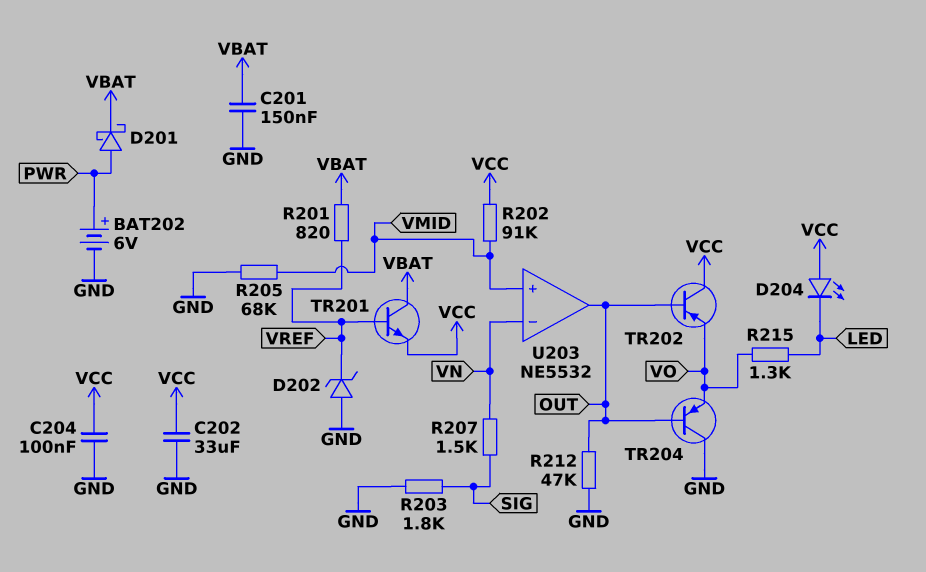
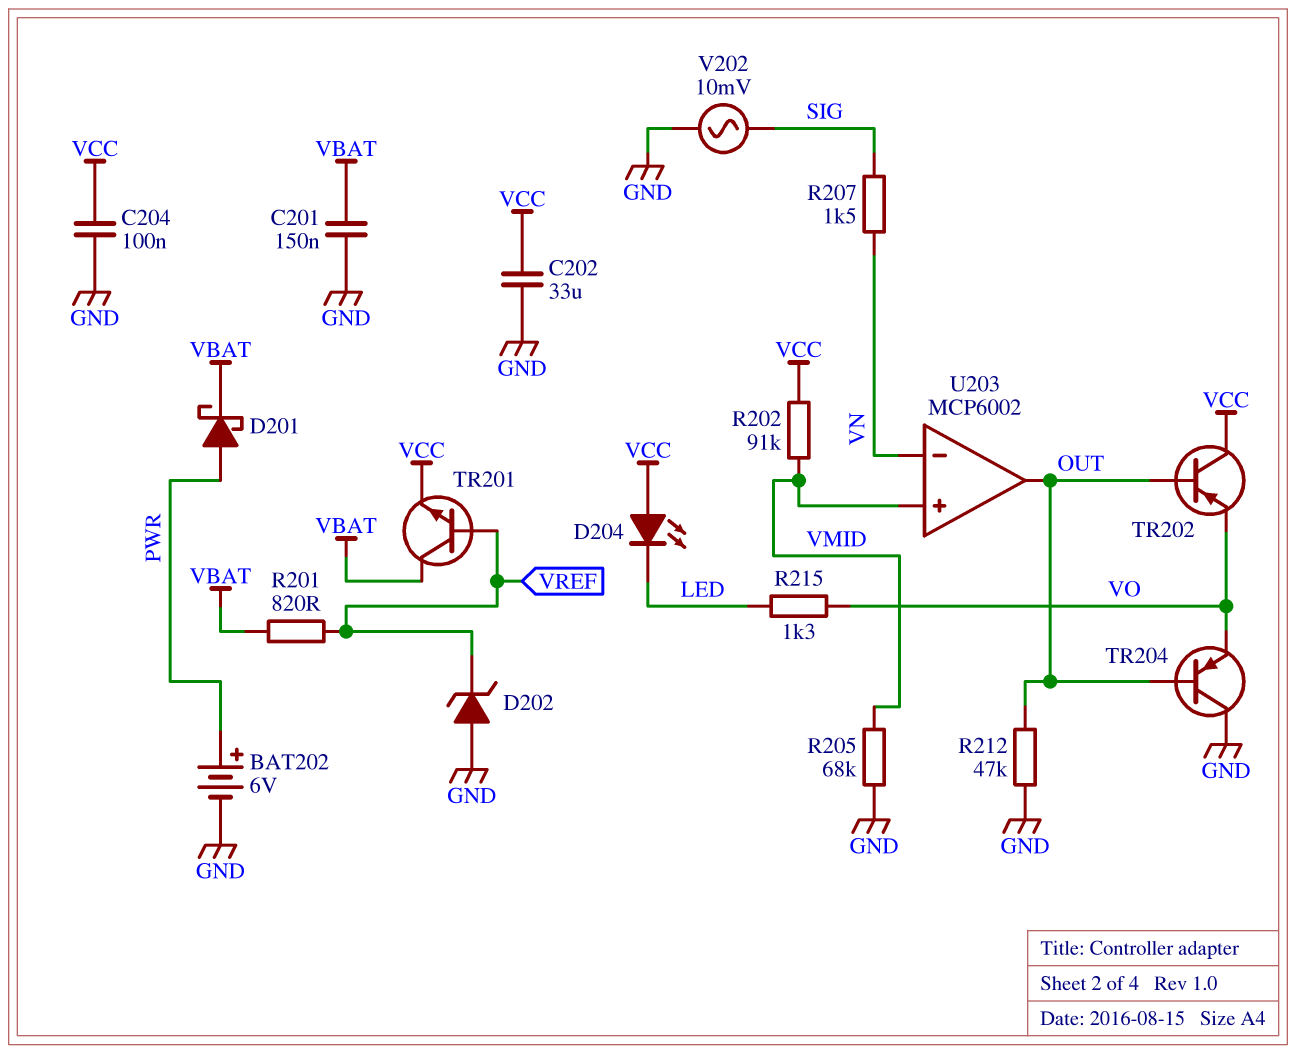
R203: 1.8k (GND, SIG) -> none
U203: NE5532 -> MCP6002
V202: none -> AC 10mV (GND, SIG)

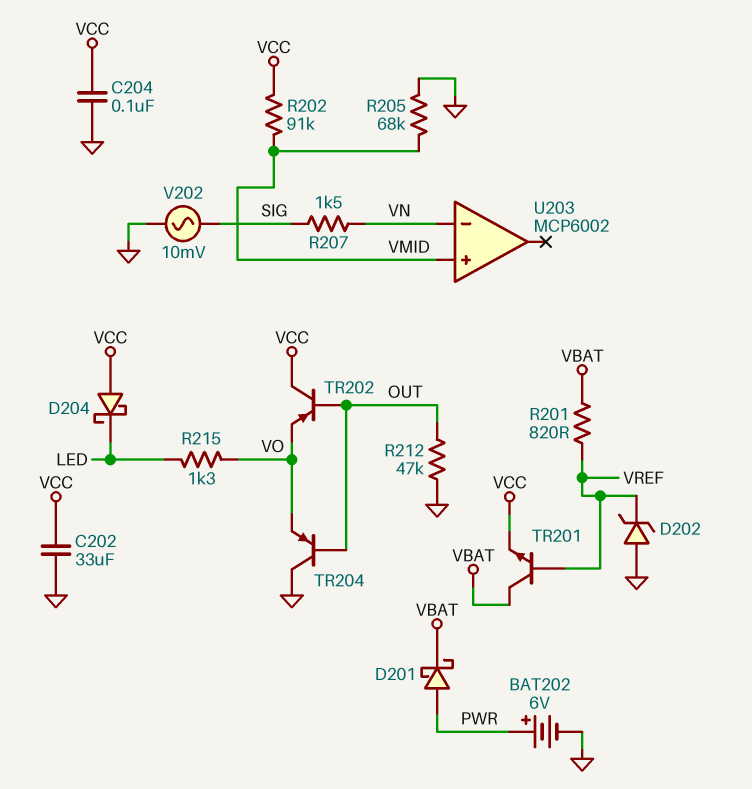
C201: 150nF (GND, VBAT) -> none
D204: LED (A VCC, K LED) -> schottky (A VCC, K LED)
U203 pin out: OUT -> none

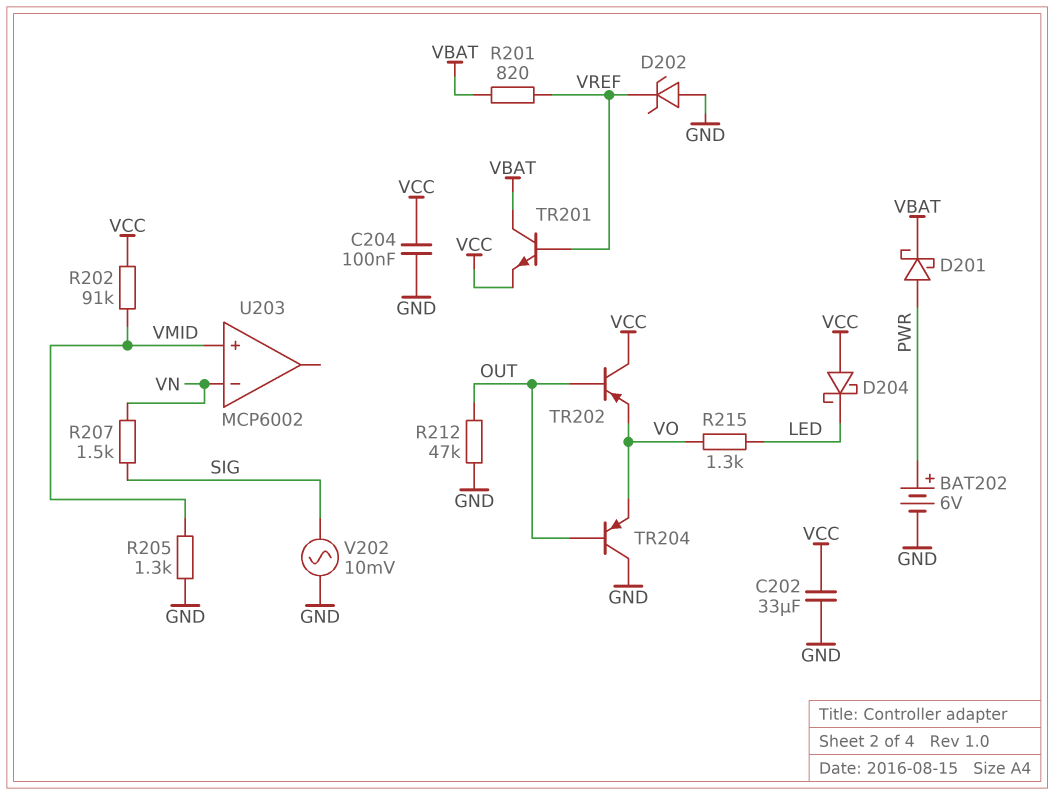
R205: 68k (GND, VMID) -> 1.3k (GND, VMID)

